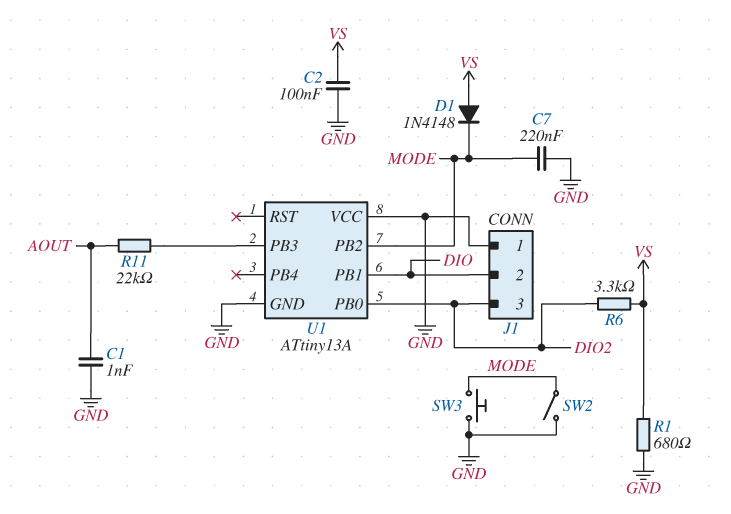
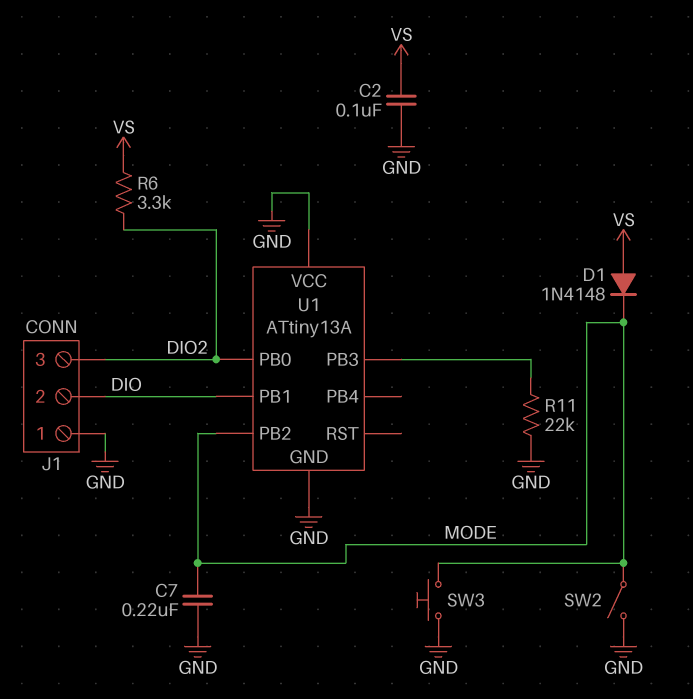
C1: 1nF (AOUT, GND) -> none
R1: 680 (GND, VS) -> none
R11: 22k (AOUT, U1/PB3) -> 22k (GND, U1/PB3)

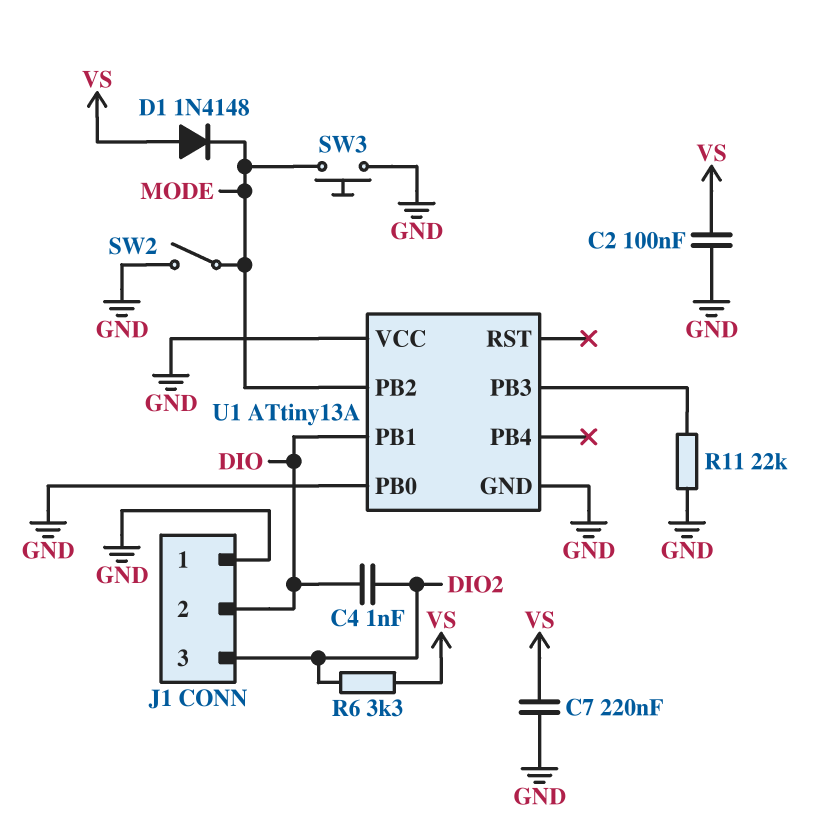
C4: none -> 1nF (DIO, DIO2)
C7: 220nF (GND, MODE) -> 220nF (GND, VS)
U1 pin PB0: DIO2 -> GND

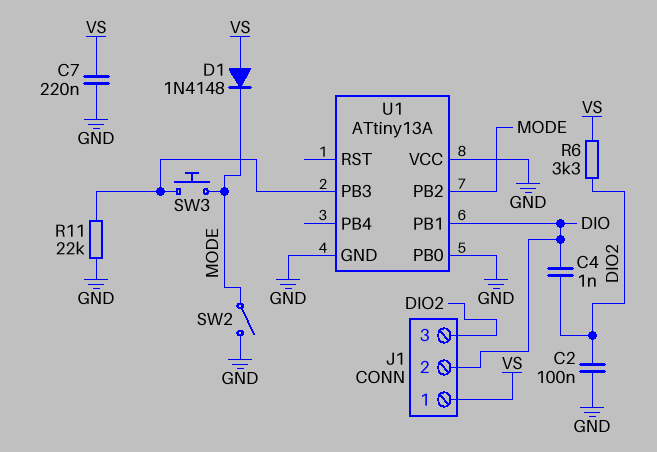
C2: 100nF (GND, VS) -> 100nF (DIO2, GND)
J1 pin 1: GND -> VS
SW3: button (GND, MODE) -> button (MODE, U1/PB3)

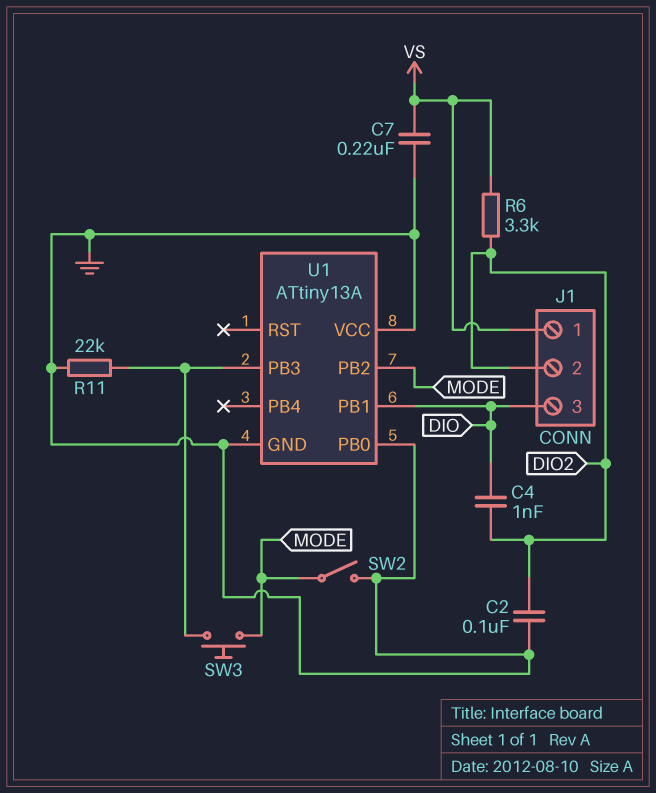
D1: diode 1N4148 (A VS, K MODE) -> none
J1 pin 2: DIO -> DIO2
J1 pin 3: DIO2 -> DIO

